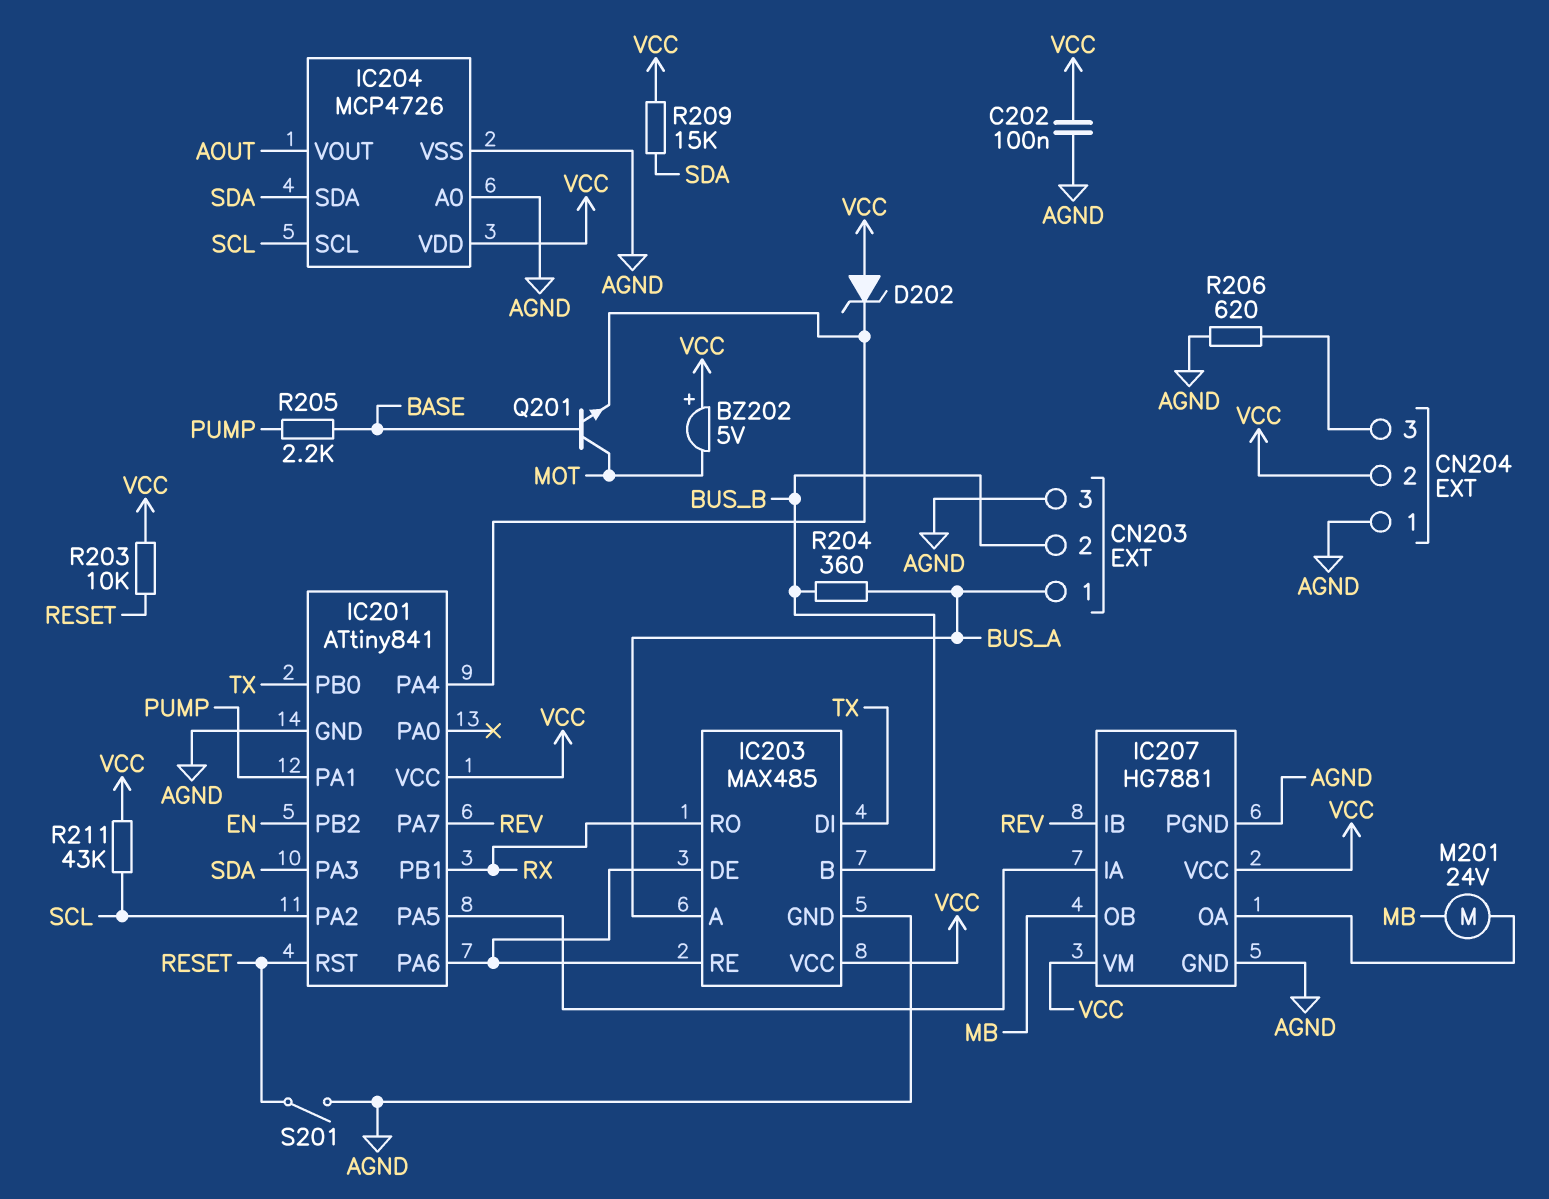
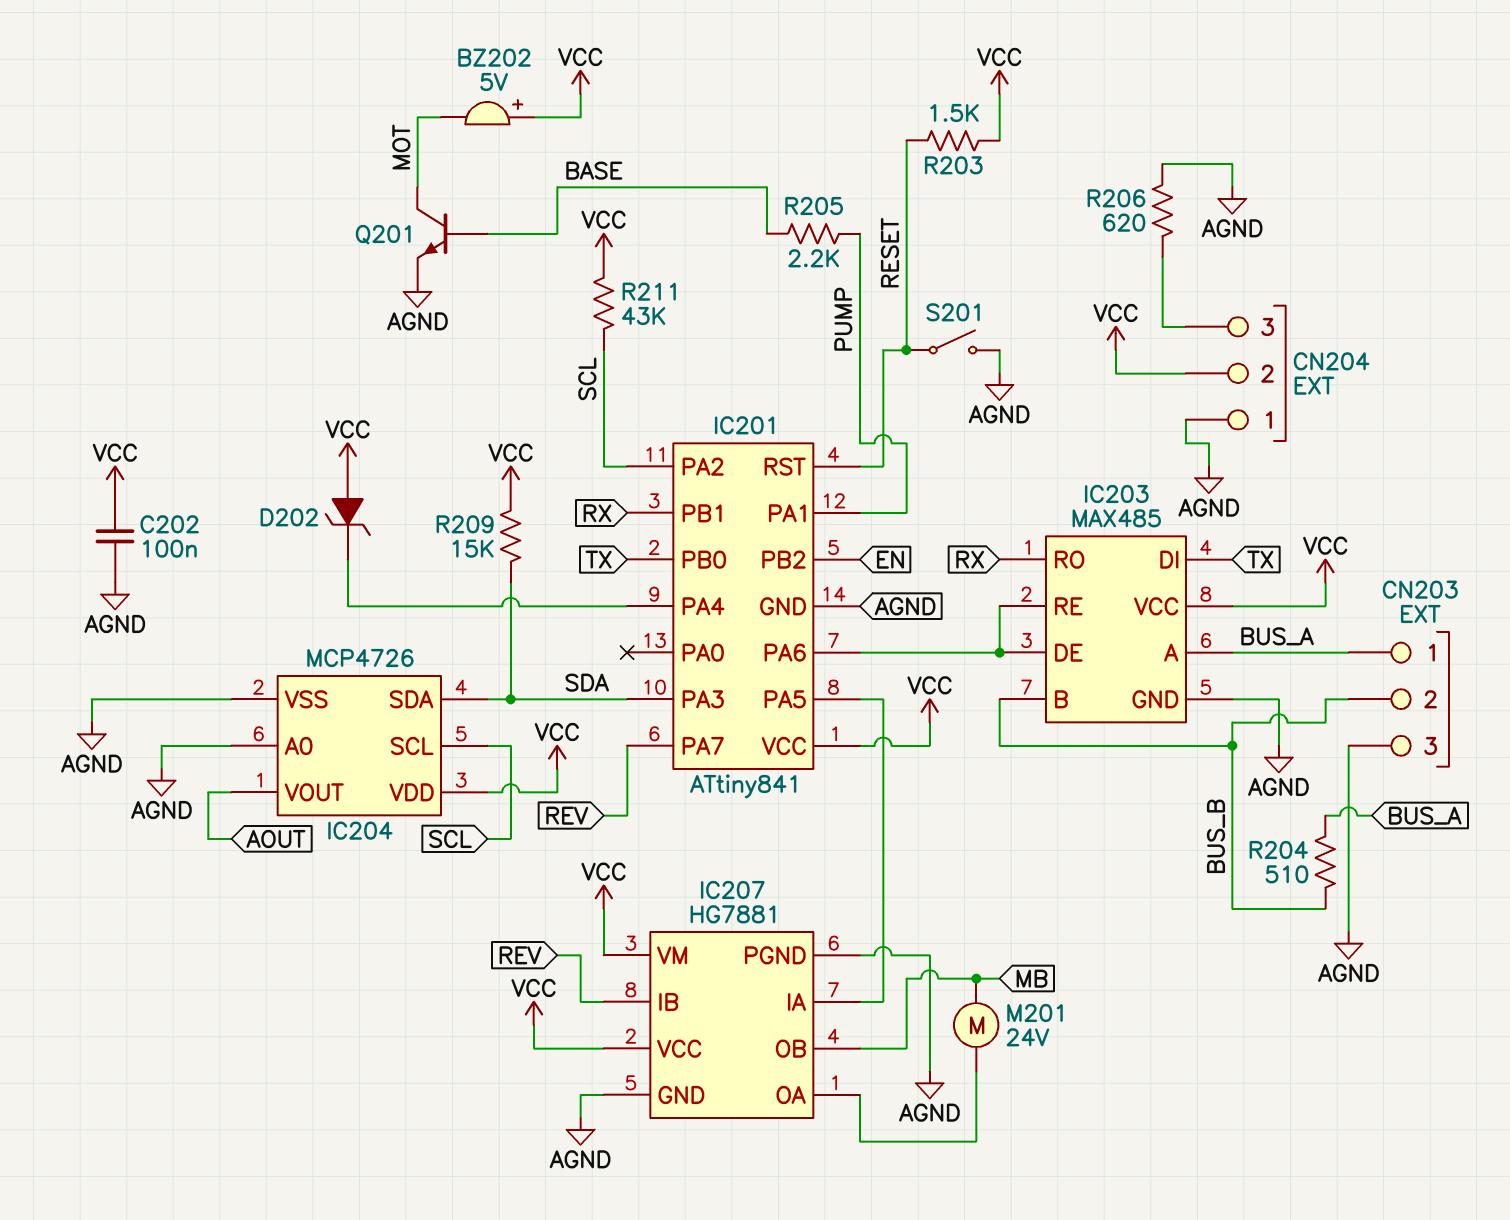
Q201: NPN (B BASE, C MOT, E IC201/PA4) -> NPN (B BASE, C MOT, E AGND)
R203: 10k (RESET, VCC) -> 1.5k (RESET, VCC)
R204: 360 (BUS_A, BUS_B) -> 510 (BUS_A, BUS_B)

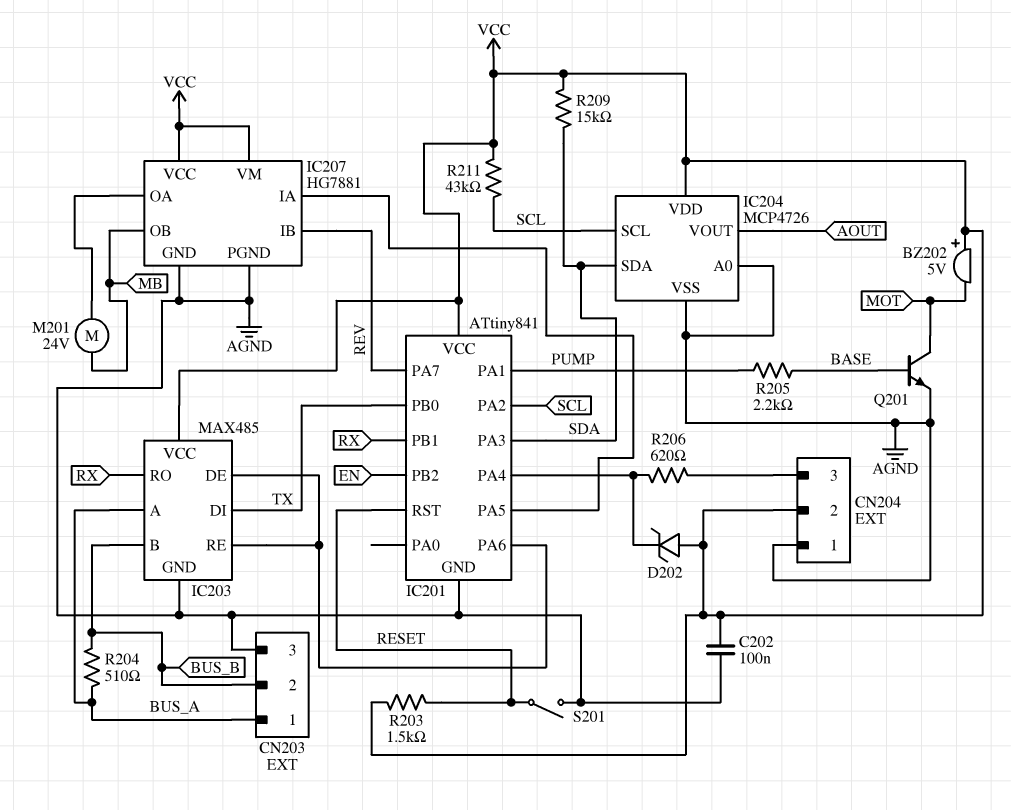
R206: 620 (AGND, CN204/3) -> 620 (CN204/3, IC201/PA4)

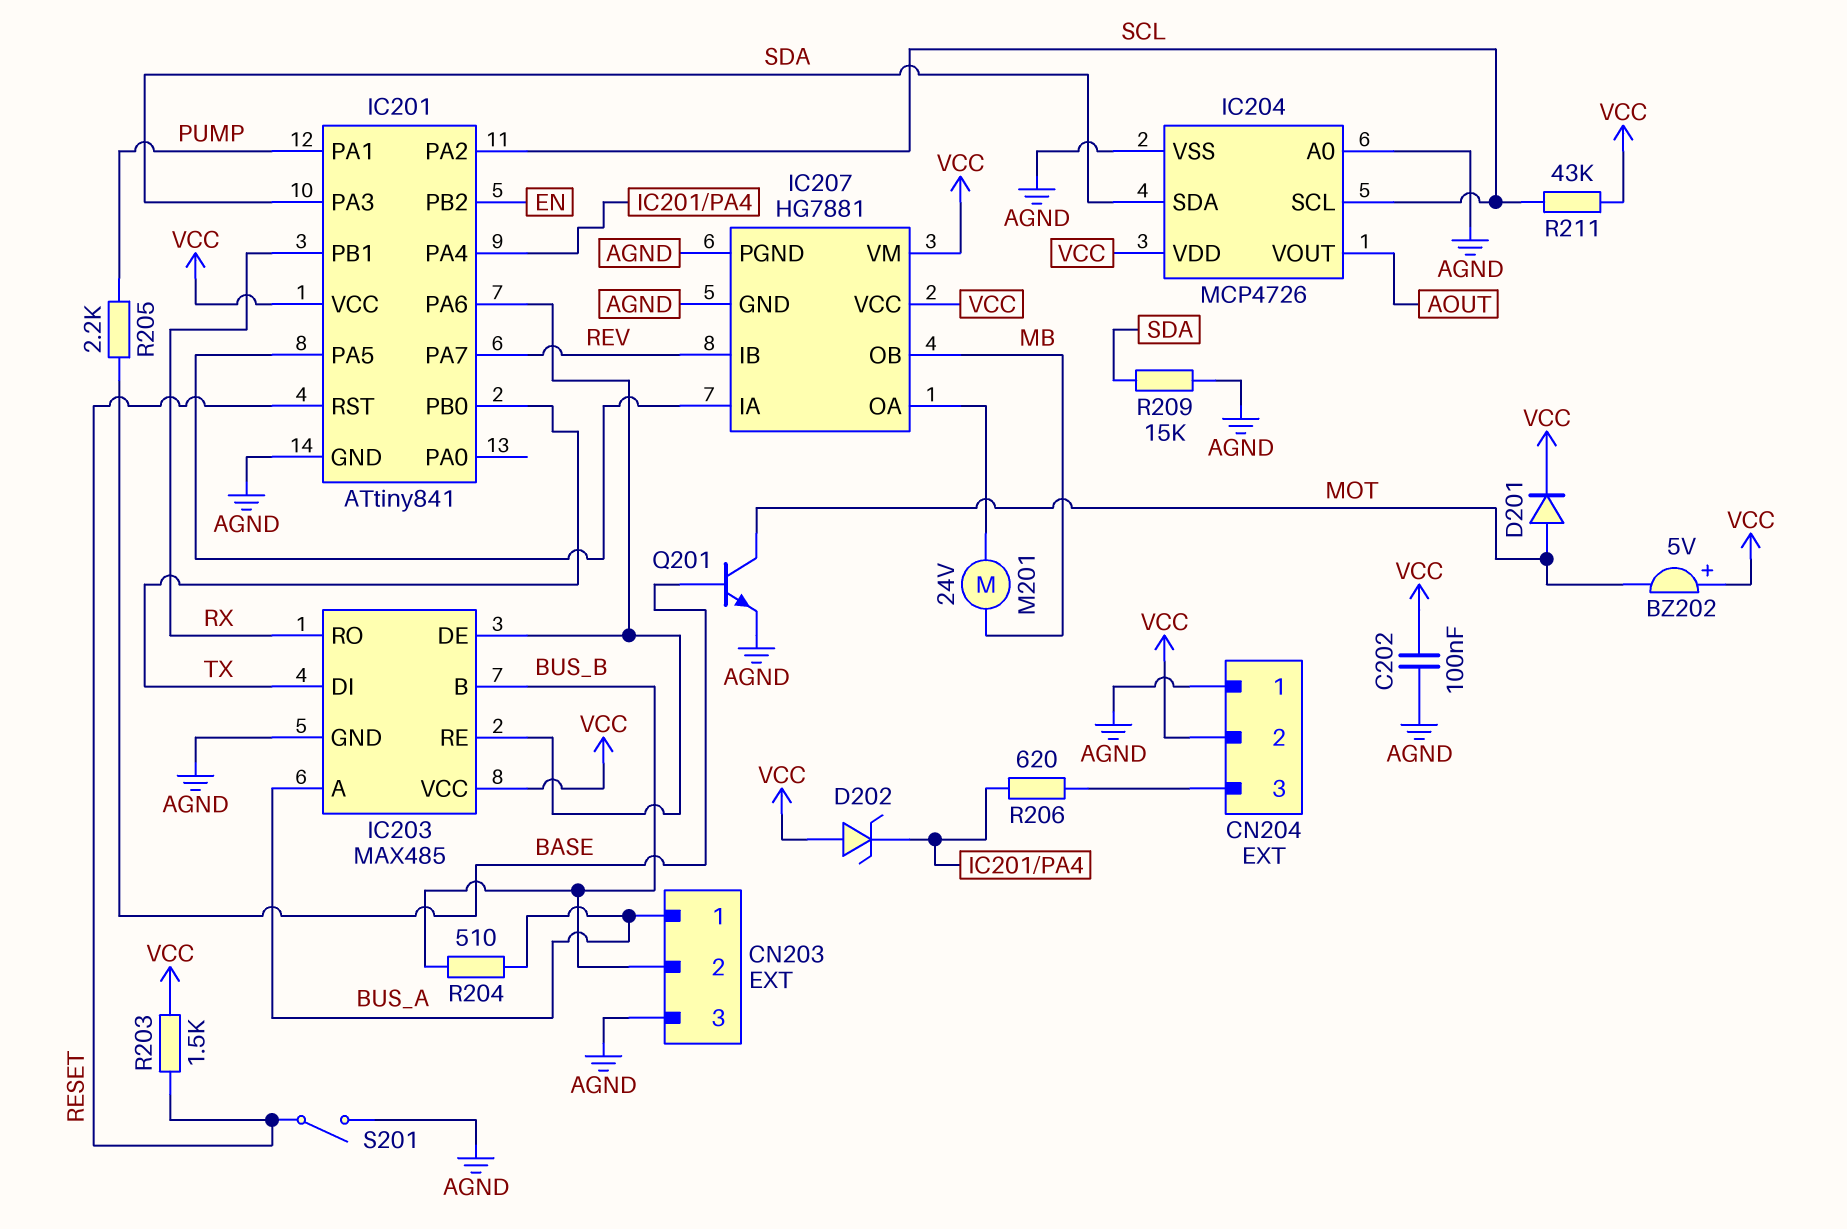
D201: none -> diode (A MOT, K VCC)
R209: 15k (SDA, VCC) -> 15k (AGND, SDA)

